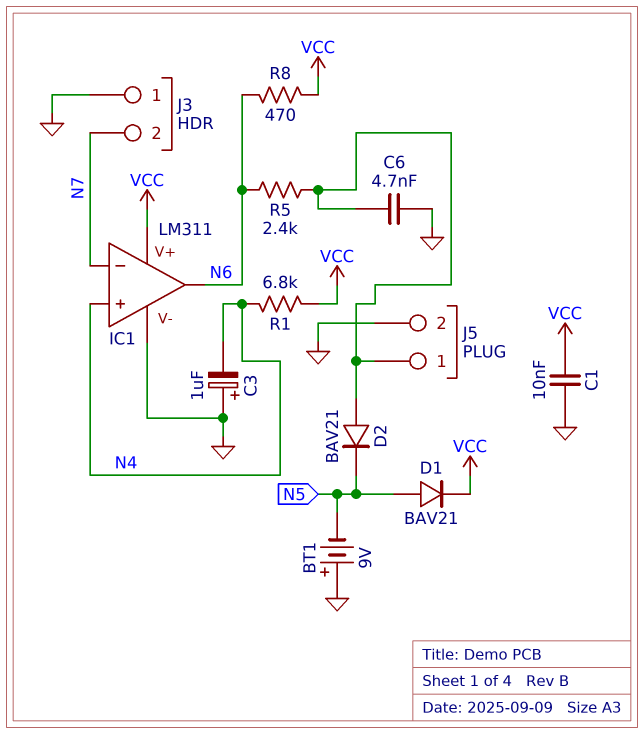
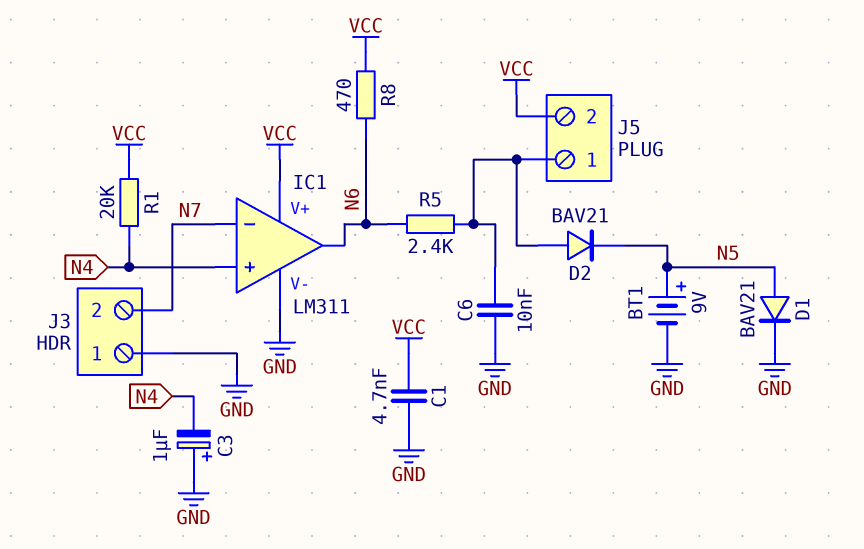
BT1: 9V (plus GND, minus N5) -> 9V (plus N5, minus GND)
C1: 10nF (GND, VCC) -> 4.7nF (GND, VCC)
C6: 4.7nF (GND, J5/1) -> 10nF (GND, J5/1)
D1: diode BAV21 (A N5, K VCC) -> diode BAV21 (A N5, K GND)
J5 pin 2: GND -> VCC
R1: 6.8k (N4, VCC) -> 20k (N4, VCC)

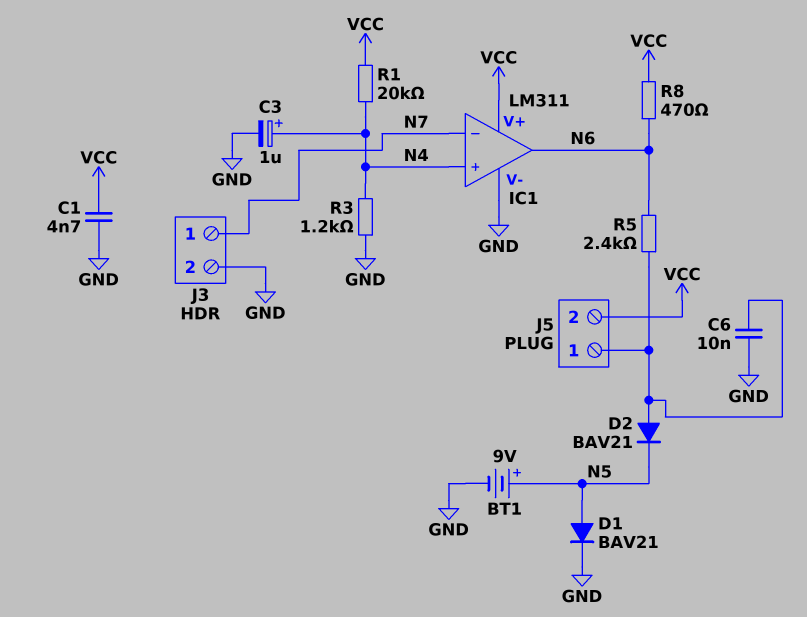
C3: 1uF (plus GND, minus N4) -> 1uF (plus N4, minus GND)
J3 pin 1: GND -> N7
J3 pin 2: N7 -> GND
R3: none -> 1.2k (GND, N4)

